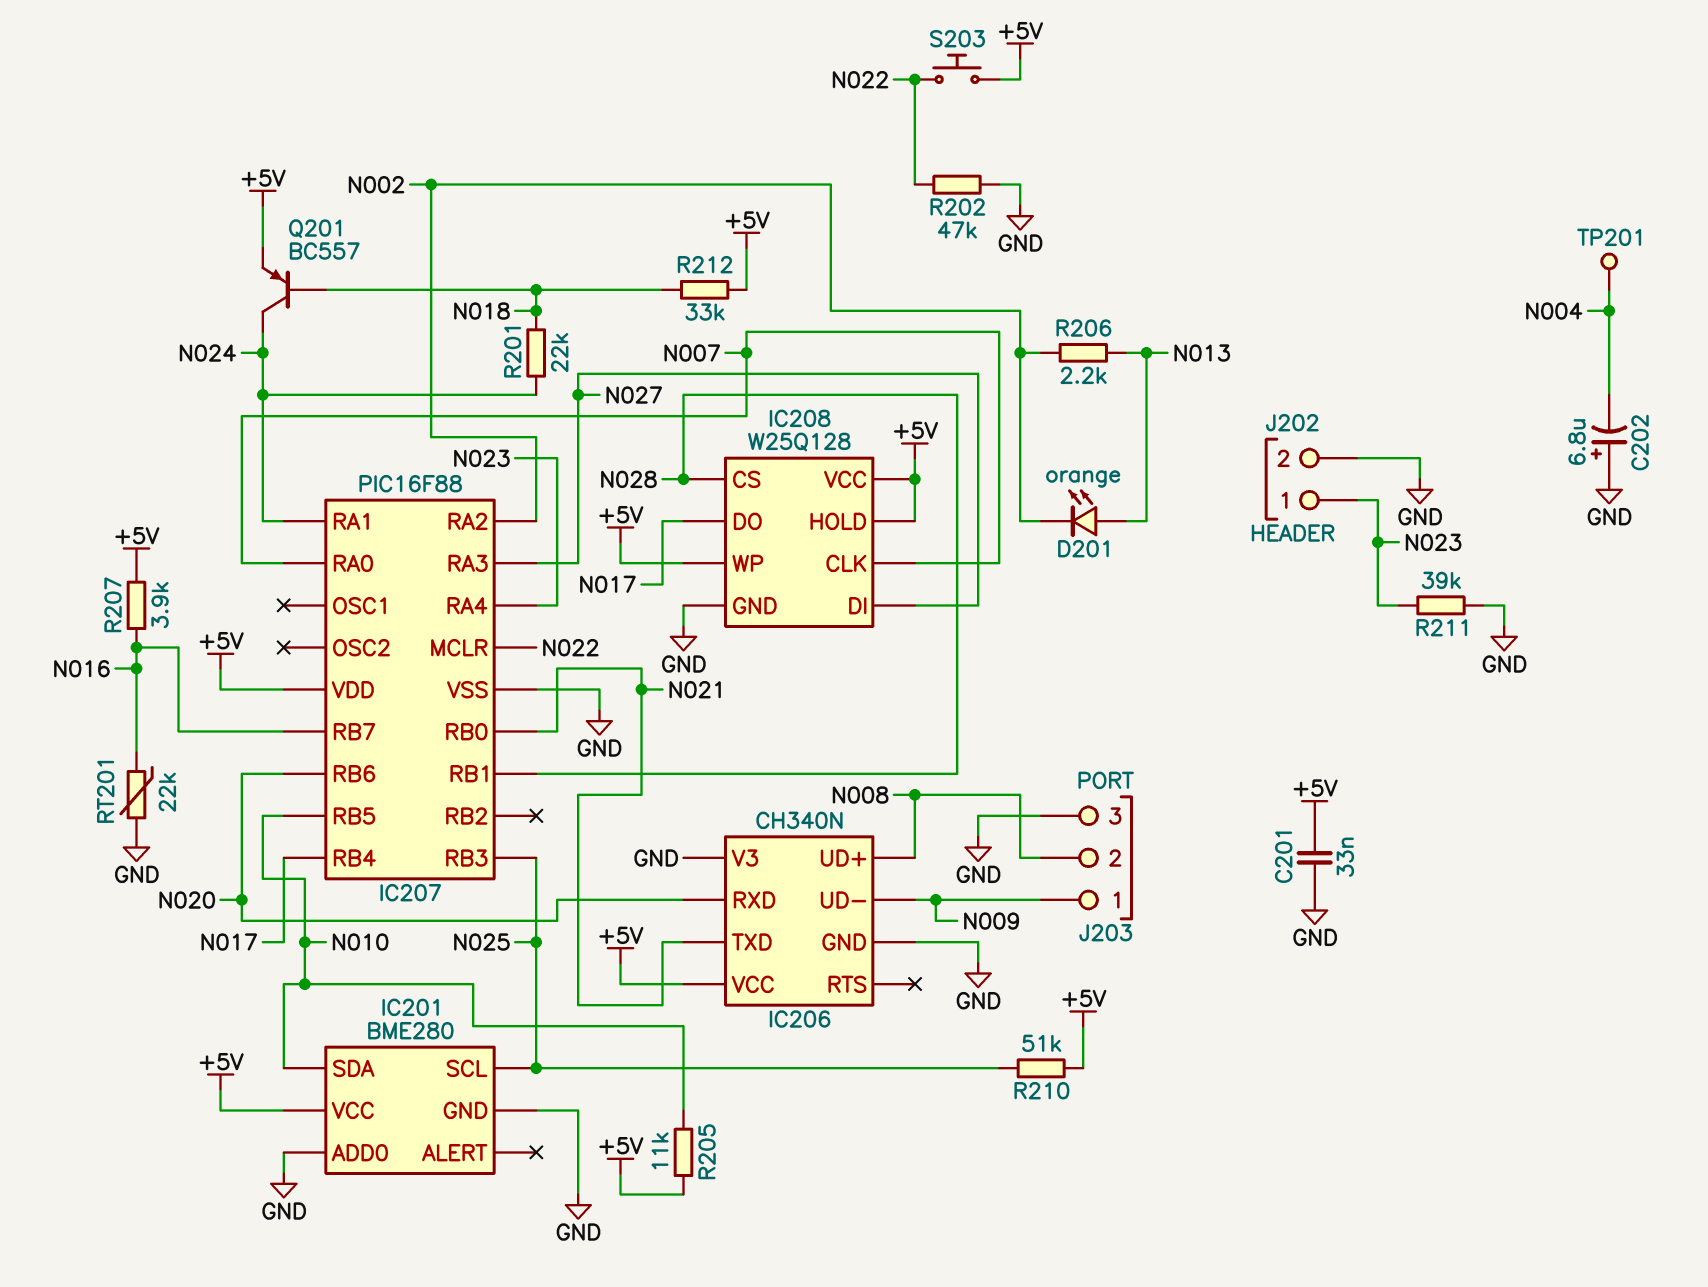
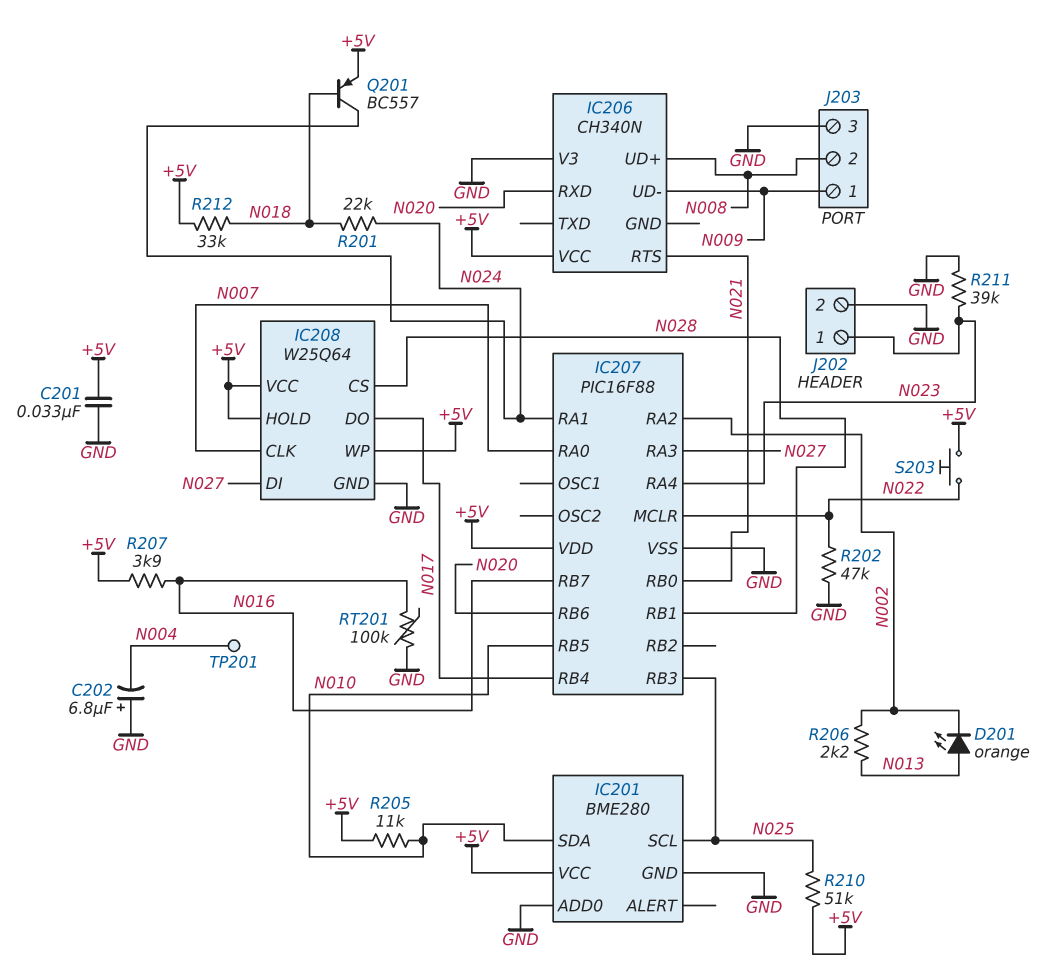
IC206 pin GND: GND -> none
IC206 pin RTS: none -> N021
IC206 pin TXD: N021 -> none
IC208: W25Q128 -> W25Q64
RT201: 22k (GND, N016) -> 100k (GND, N016)

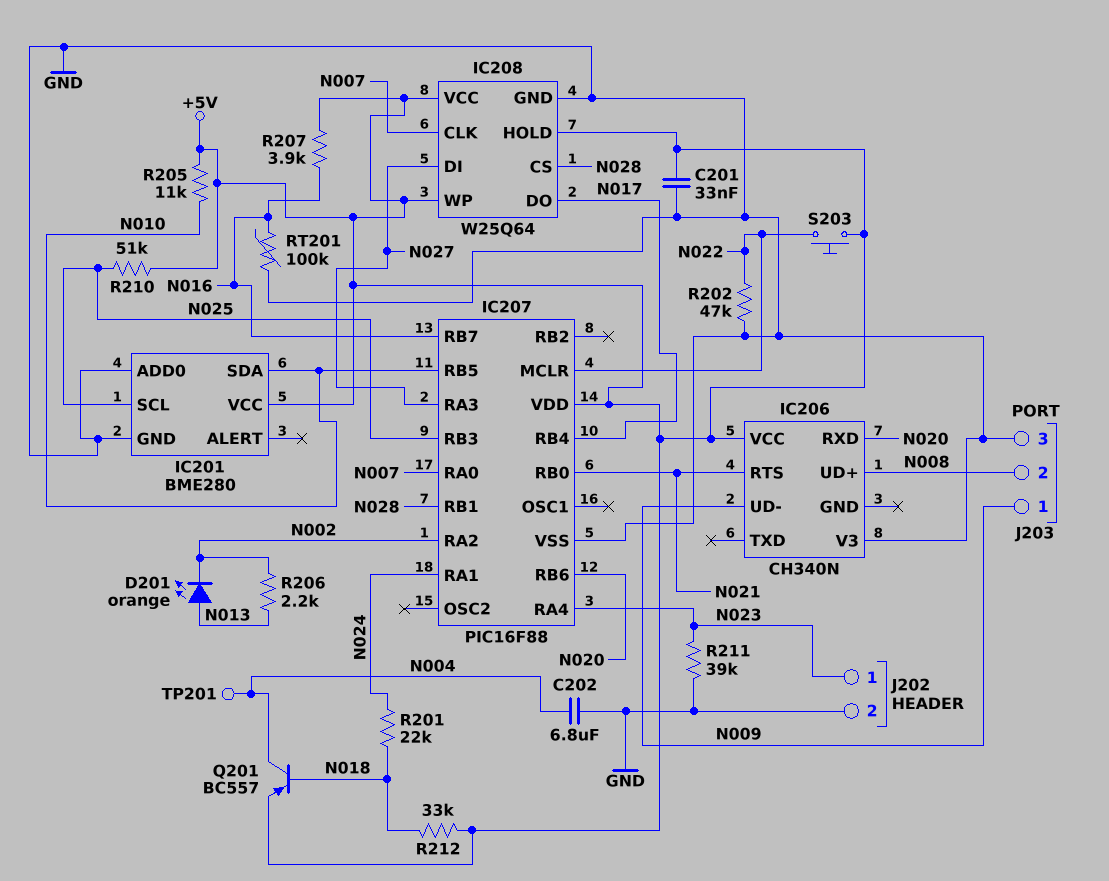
C202: 6.8uF (plus GND, minus N004) -> 6.8uF (GND, N004)
Q201: PNP BC557 (B N018, C N024, E +5V) -> PNP BC557 (B N018, C N004, E +5V)

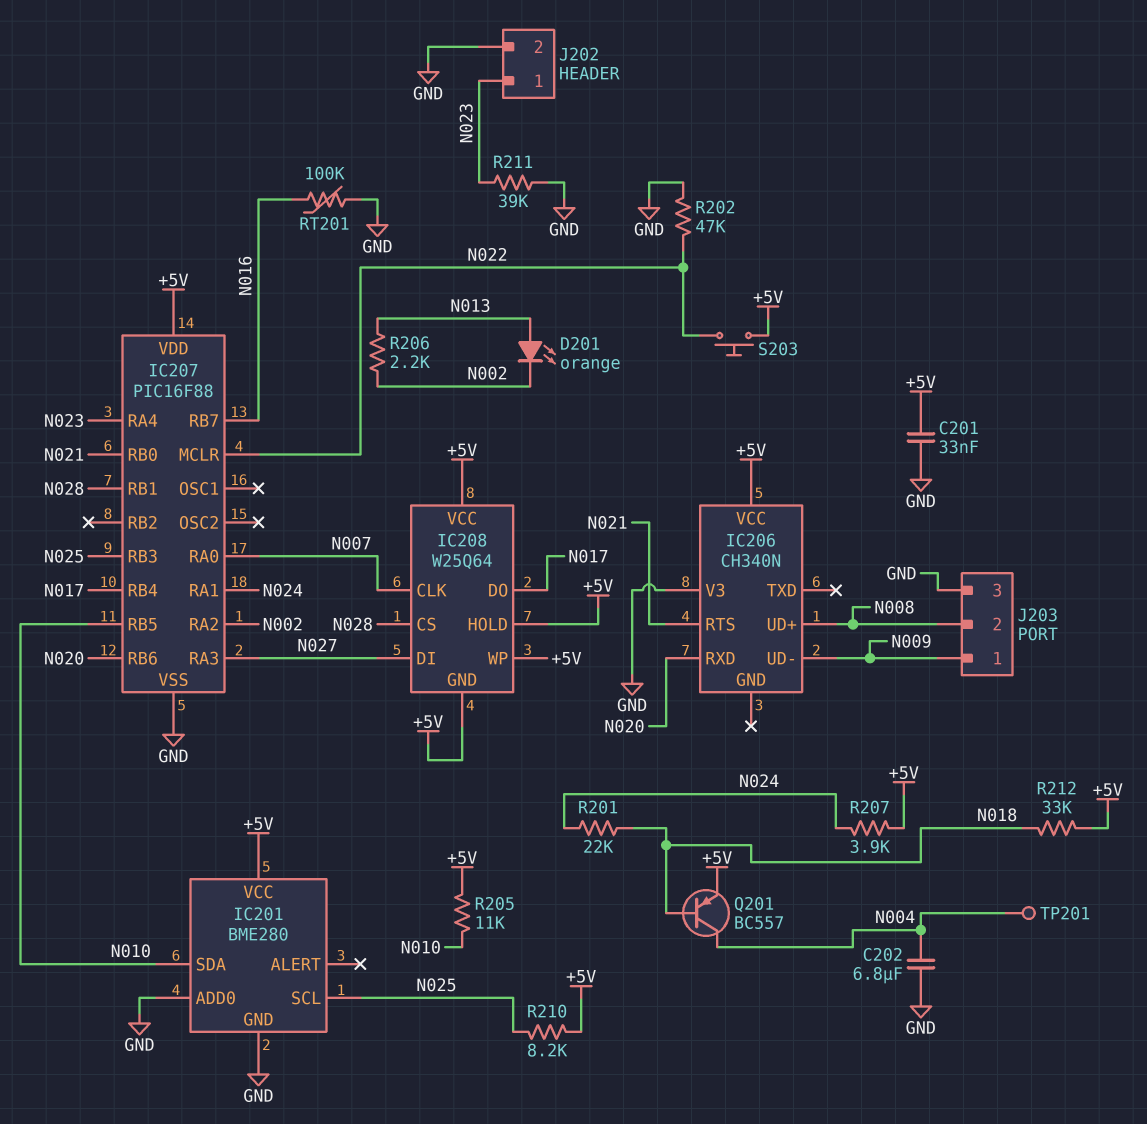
IC208 pin GND: GND -> +5V
R207: 3.9k (+5V, N016) -> 3.9k (+5V, N024)
R210: 51k (+5V, N025) -> 8.2k (+5V, N025)

